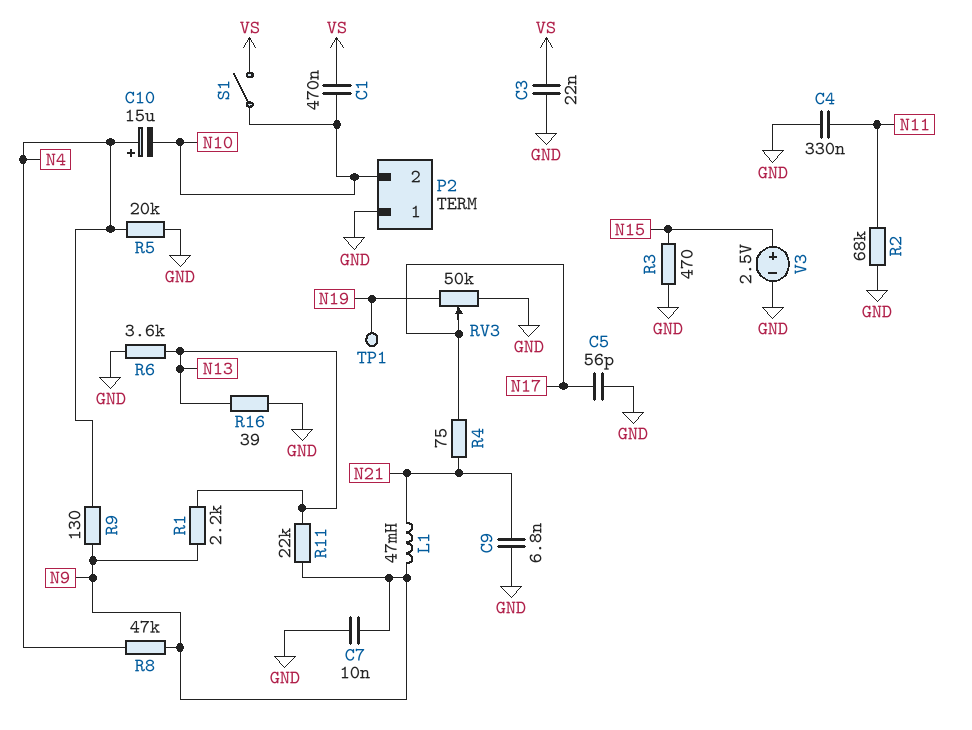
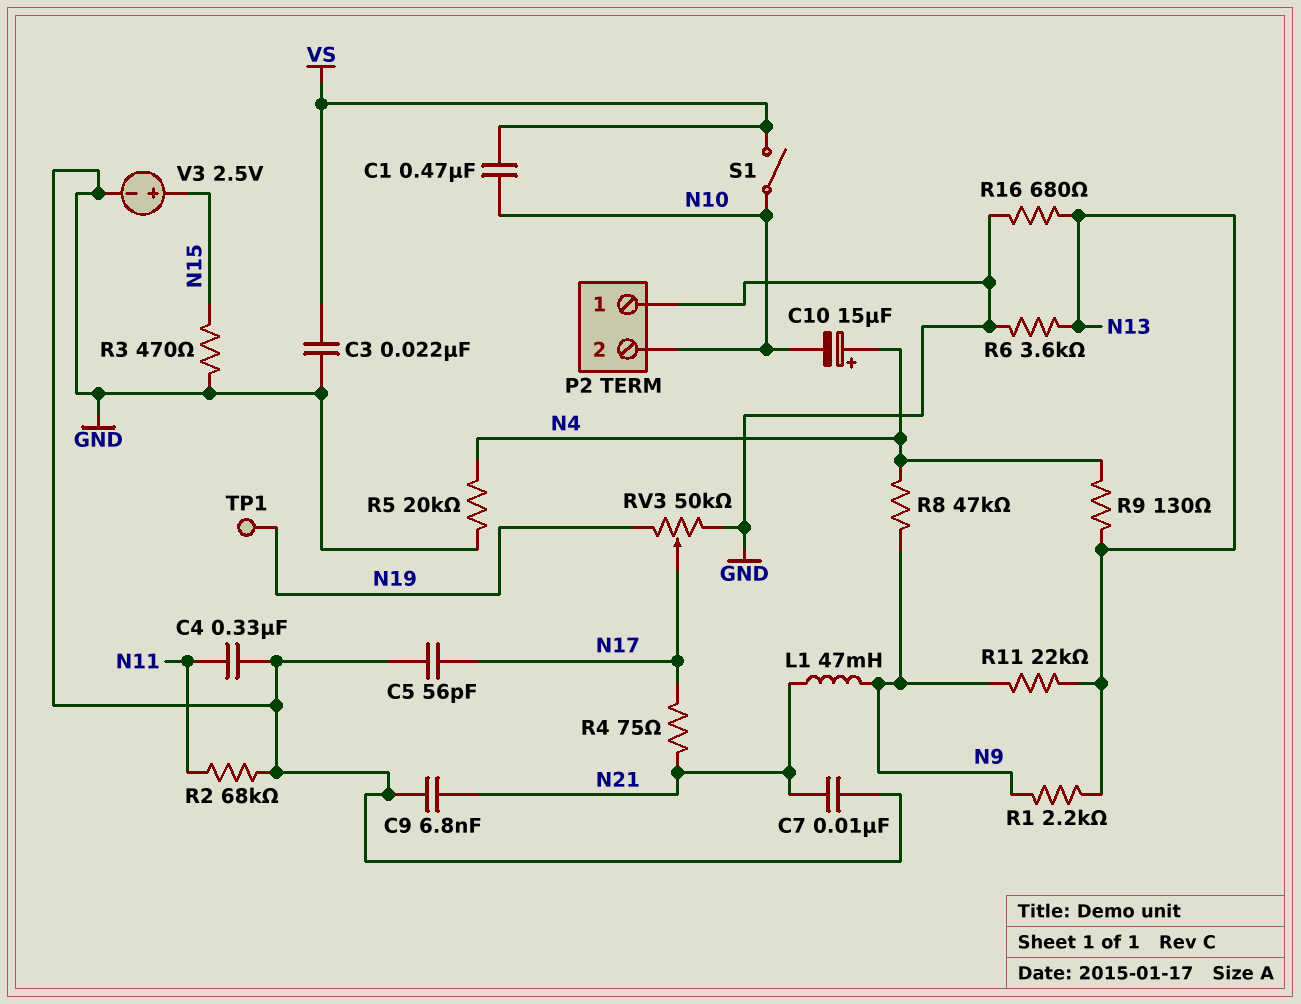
C7: 10nF (GND, N9) -> 10nF (GND, N21)
R9: 130 (N4, N9) -> 130 (N4, N13)
R16: 39 (GND, N13) -> 680 (GND, N13)

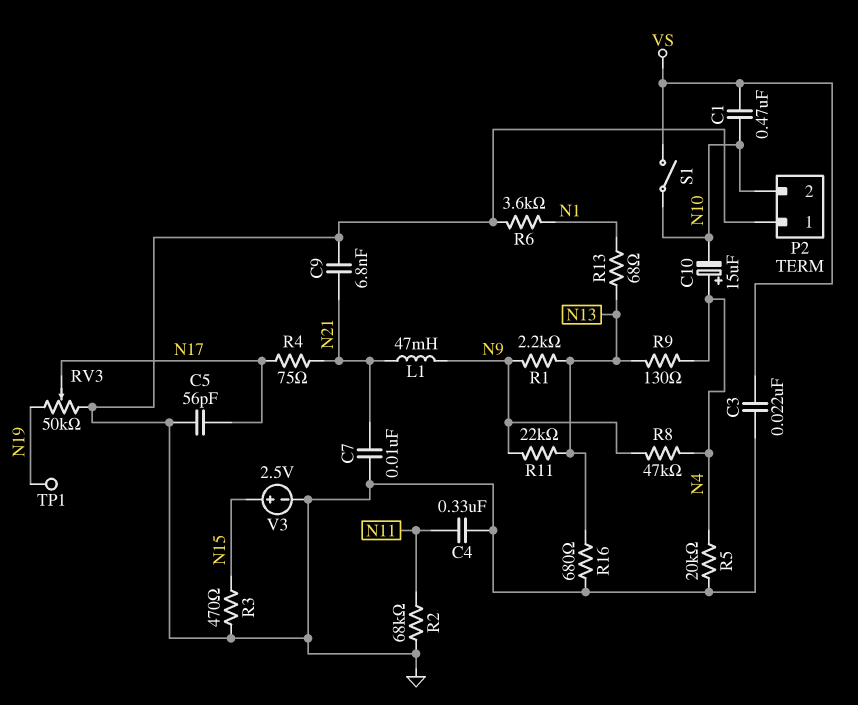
R6: 3.6k (GND, N13) -> 3.6k (GND, N1)
R13: none -> 68 (N1, N13)

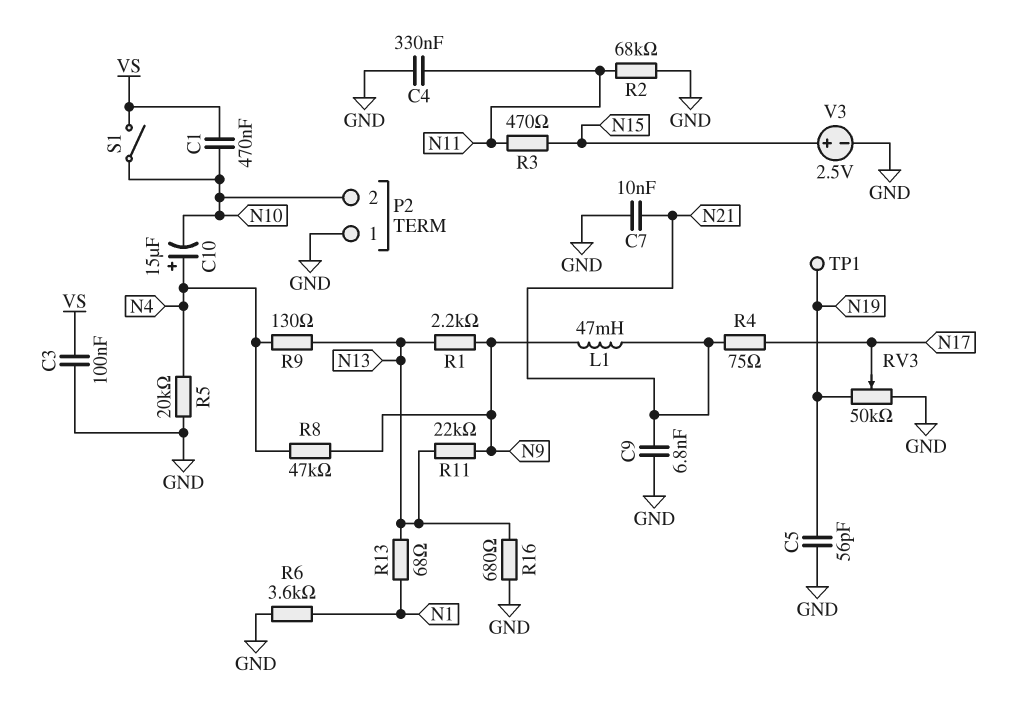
C3: 22nF (GND, VS) -> 100nF (GND, VS)
C5: 56pF (GND, N17) -> 56pF (GND, N19)
R3: 470 (GND, N15) -> 470 (N11, N15)

